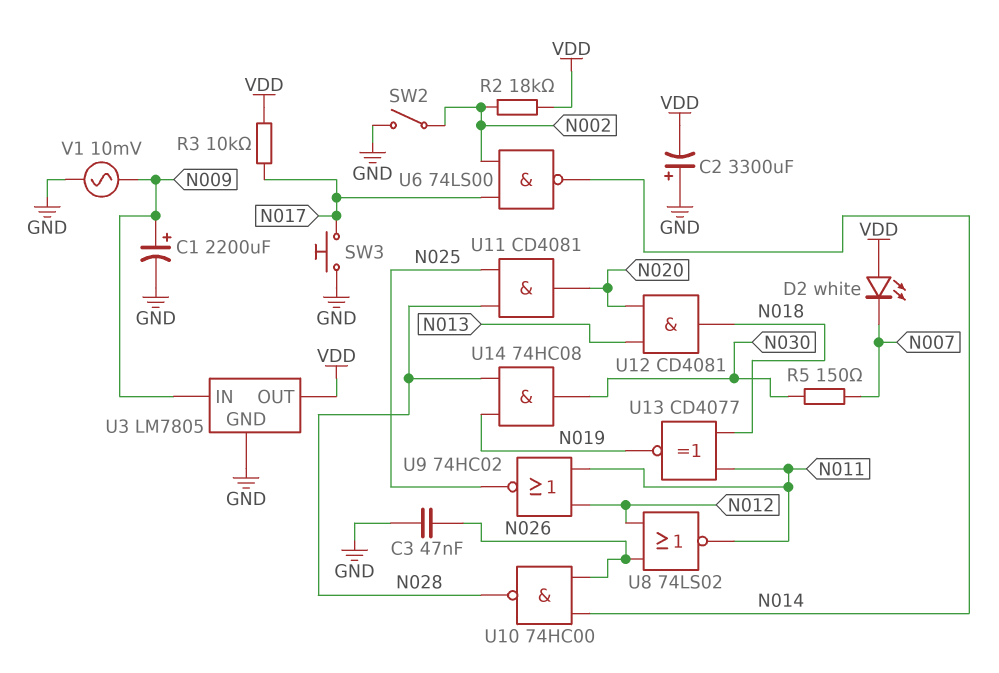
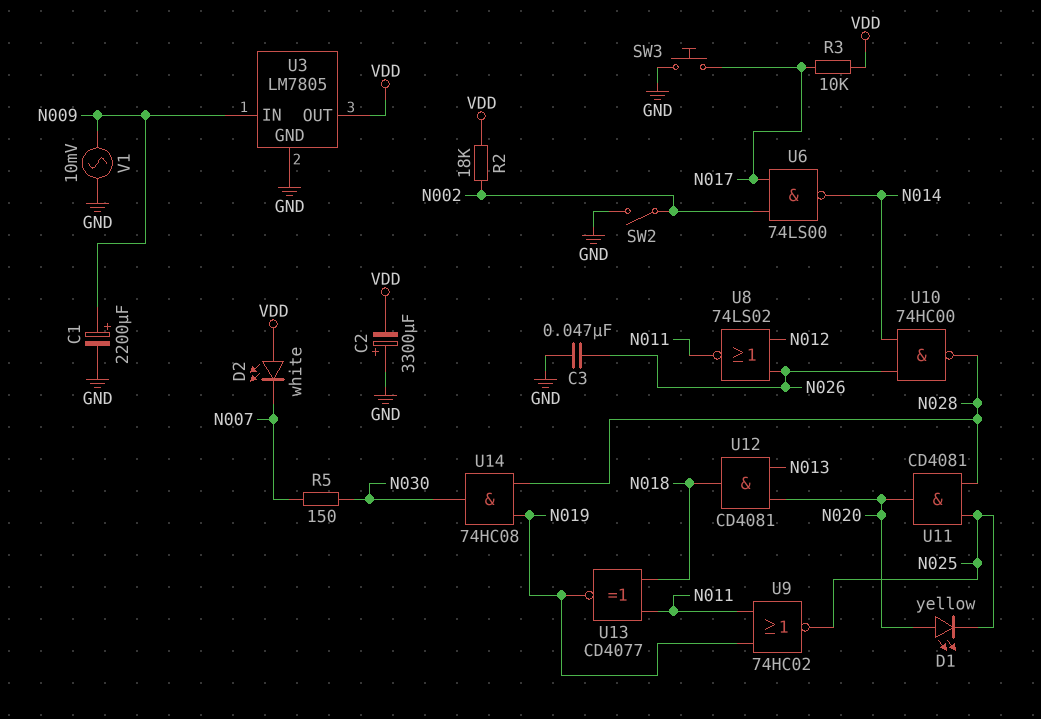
D1: none -> LED yellow (A N020, K N025)
U9: NOR 74HC02 (in N011, in N012, out N025) -> NOR 74HC02 (in N011, in N019, out N025)

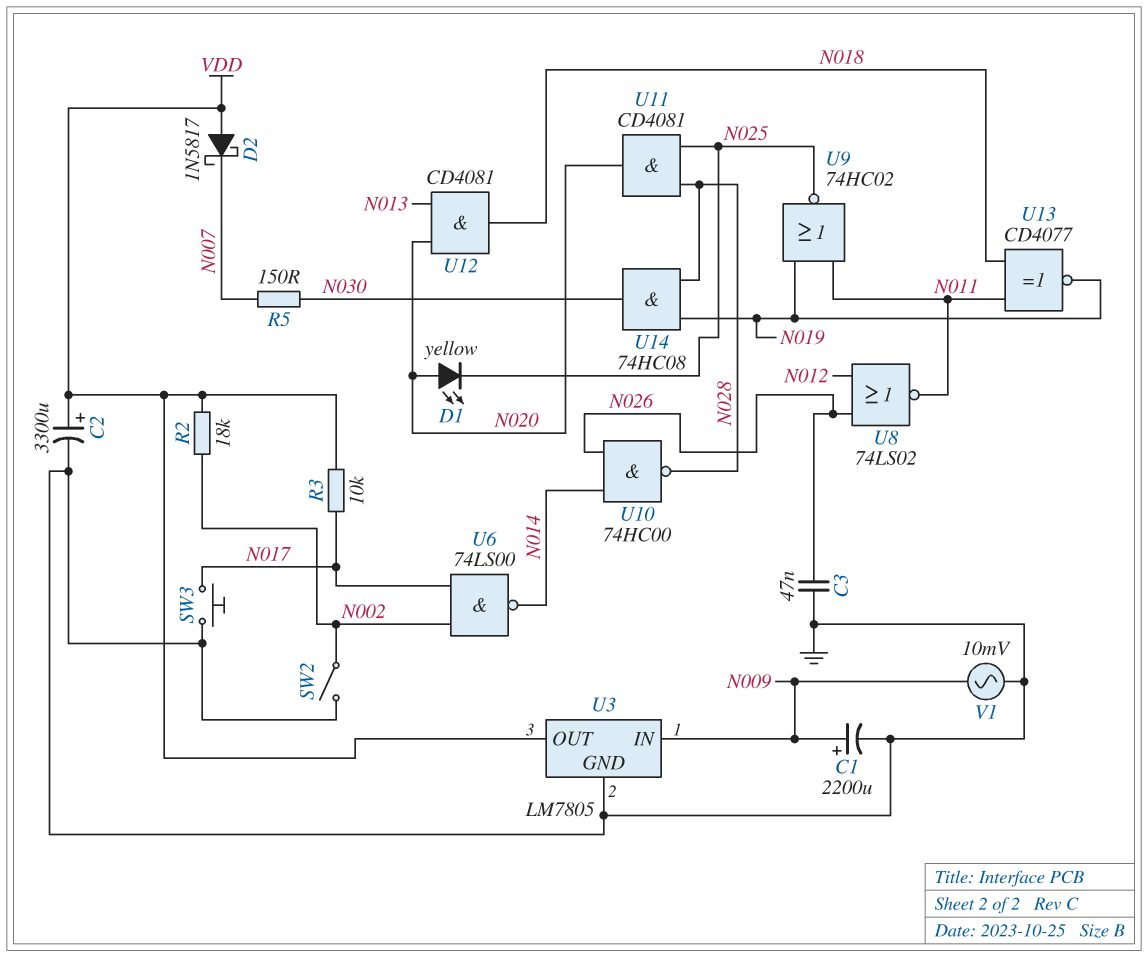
C2: 3300uF (plus GND, minus VDD) -> 3300uF (plus VDD, minus GND)
D2: LED white (A VDD, K N007) -> schottky 1N5817 (A VDD, K N007)

